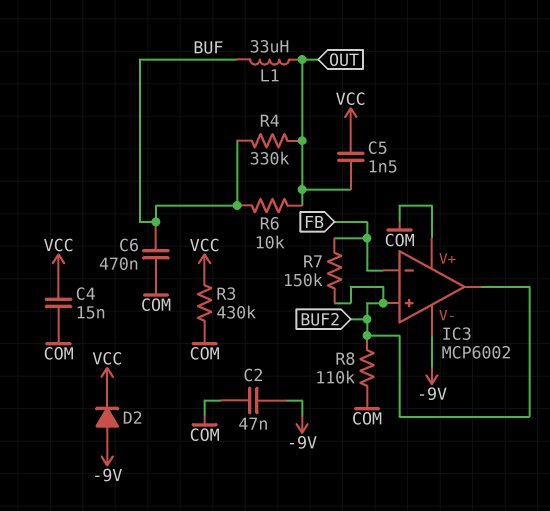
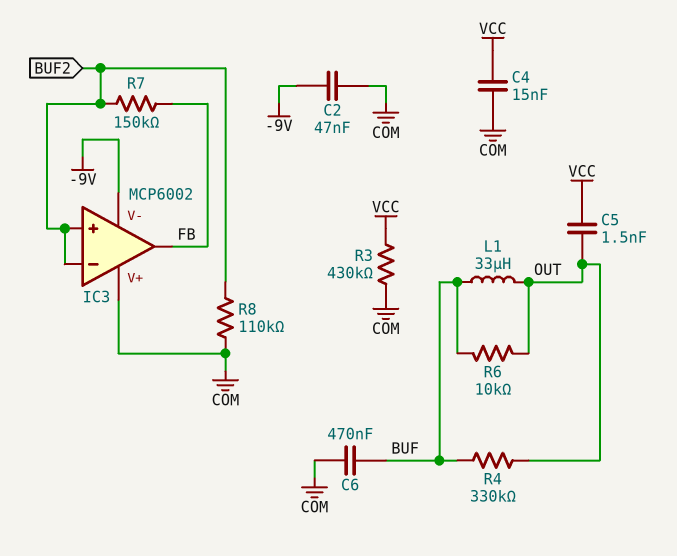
D2: diode (A -9V, K VCC) -> none
IC3 pin in-: FB -> BUF2
IC3 pin out: BUF2 -> FB

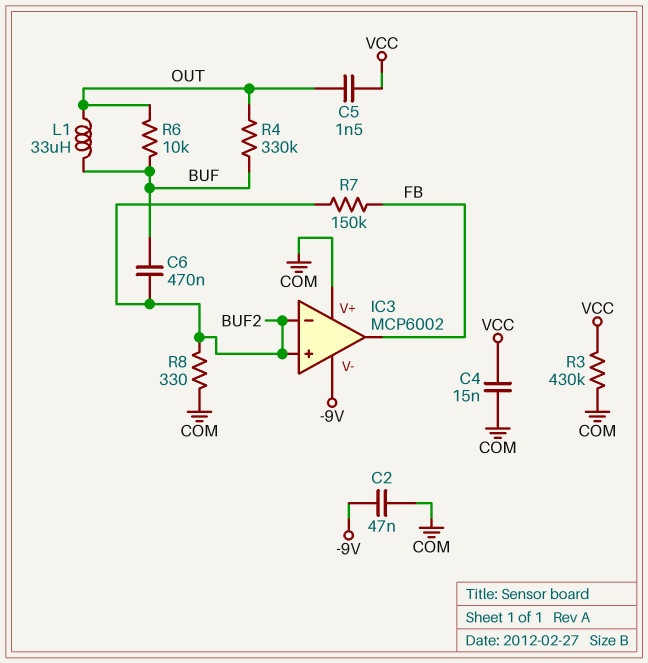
C6: 470nF (BUF, COM) -> 470nF (BUF, BUF2)
R8: 110k (BUF2, COM) -> 330 (BUF2, COM)

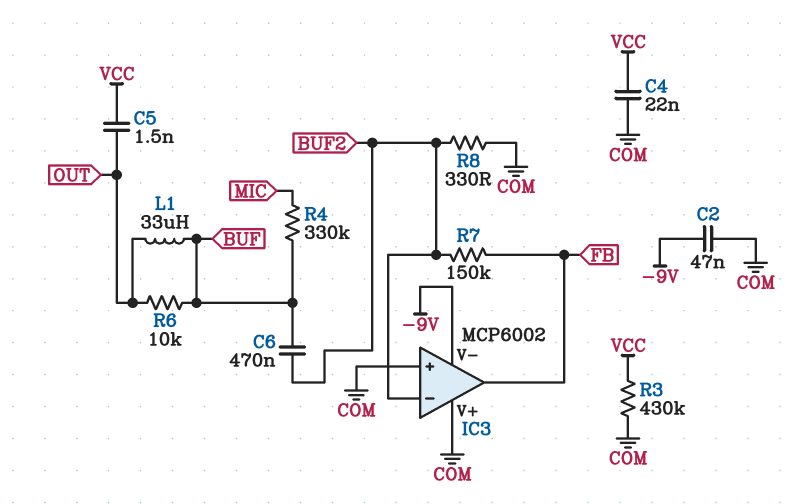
C4: 15nF (COM, VCC) -> 22nF (COM, VCC)
IC3 pin in+: BUF2 -> COM
R4: 330k (BUF, OUT) -> 330k (BUF, MIC)

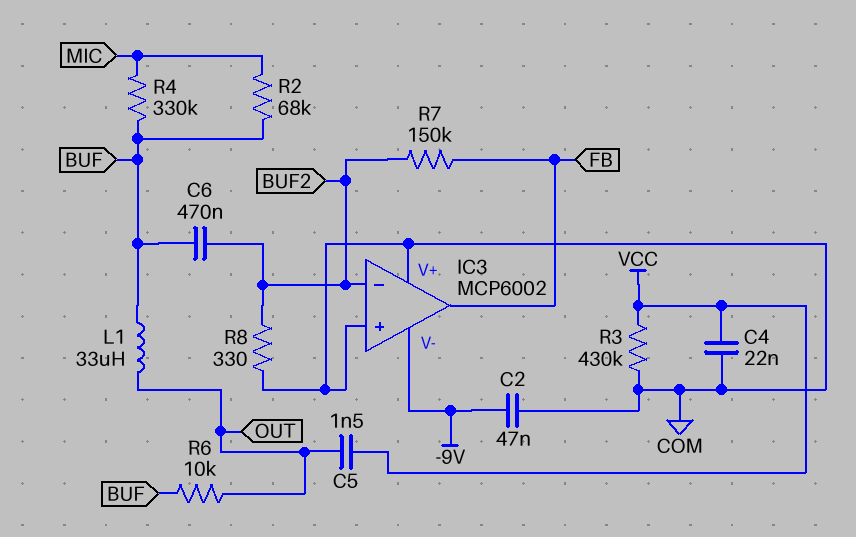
R2: none -> 68k (BUF, MIC)

